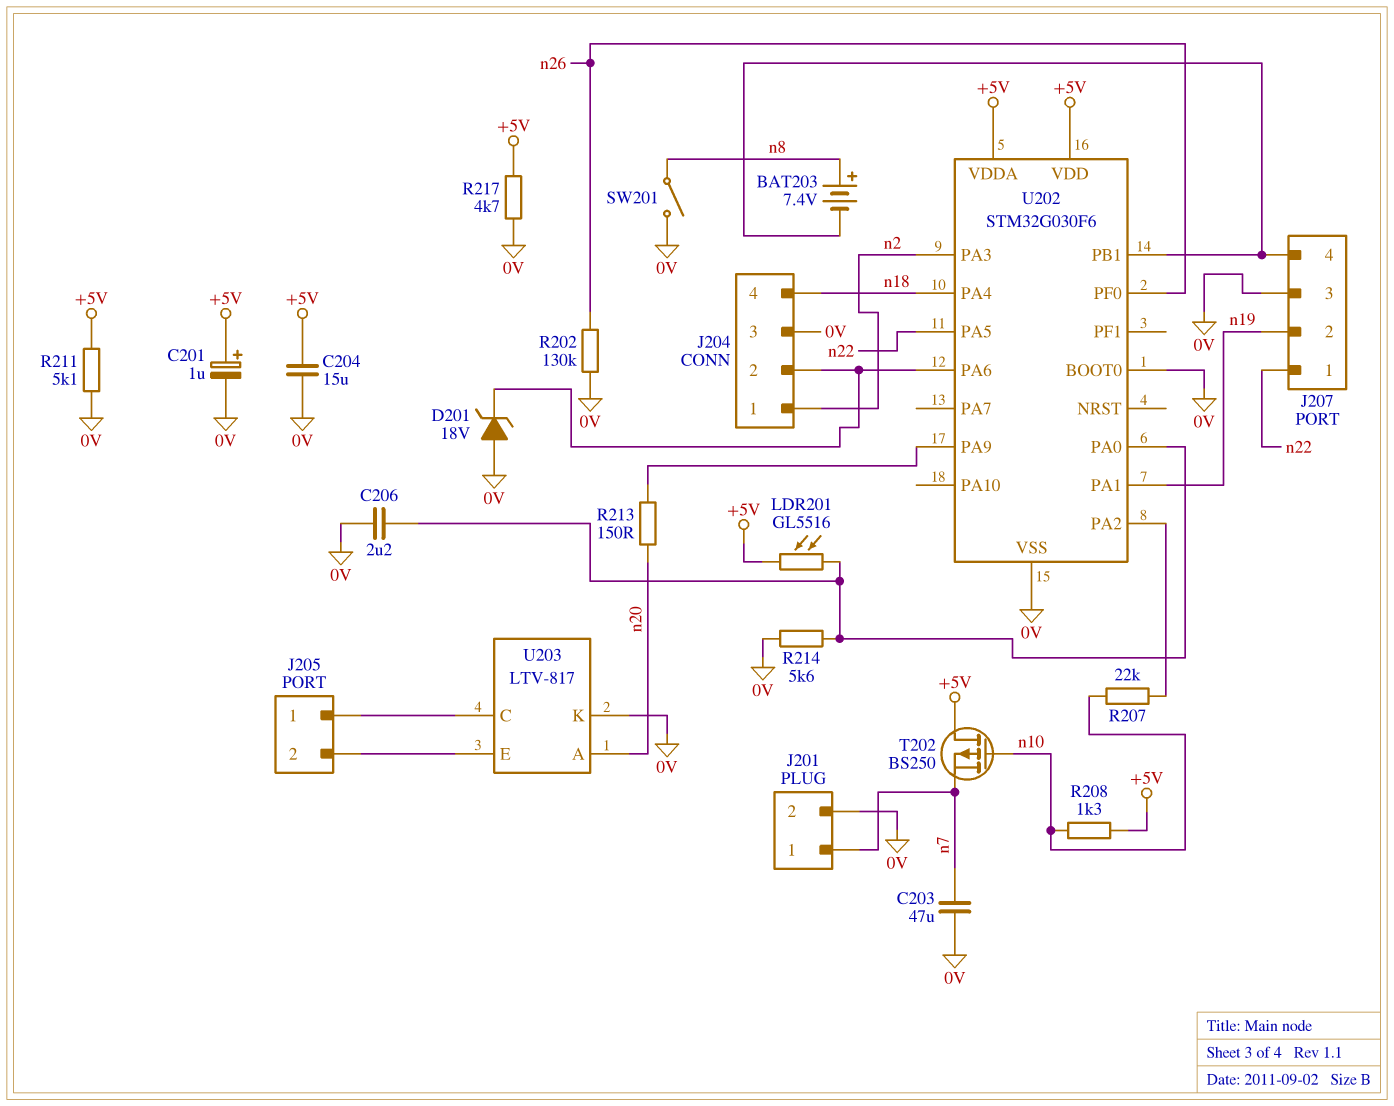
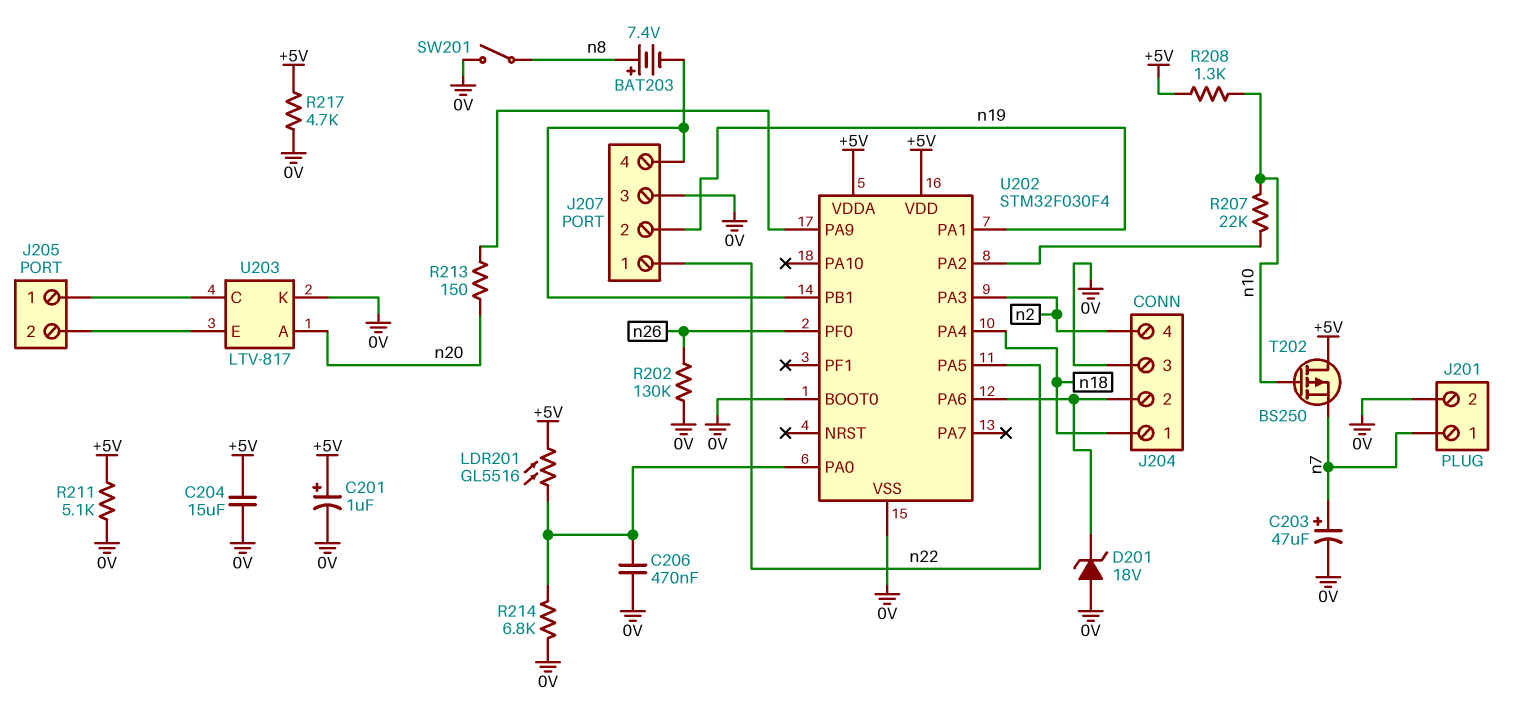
C203: 47uF (0V, n7) -> 47uF (plus n7, minus 0V)
C206: 2.2uF (0V, U202/PA0) -> 470nF (0V, U202/PA0)
J204 pin 1: n2 -> n18
J204 pin 4: n18 -> n2
R214: 5.6k (0V, U202/PA0) -> 6.8k (0V, U202/PA0)
U202: STM32G030F6 -> STM32F030F4

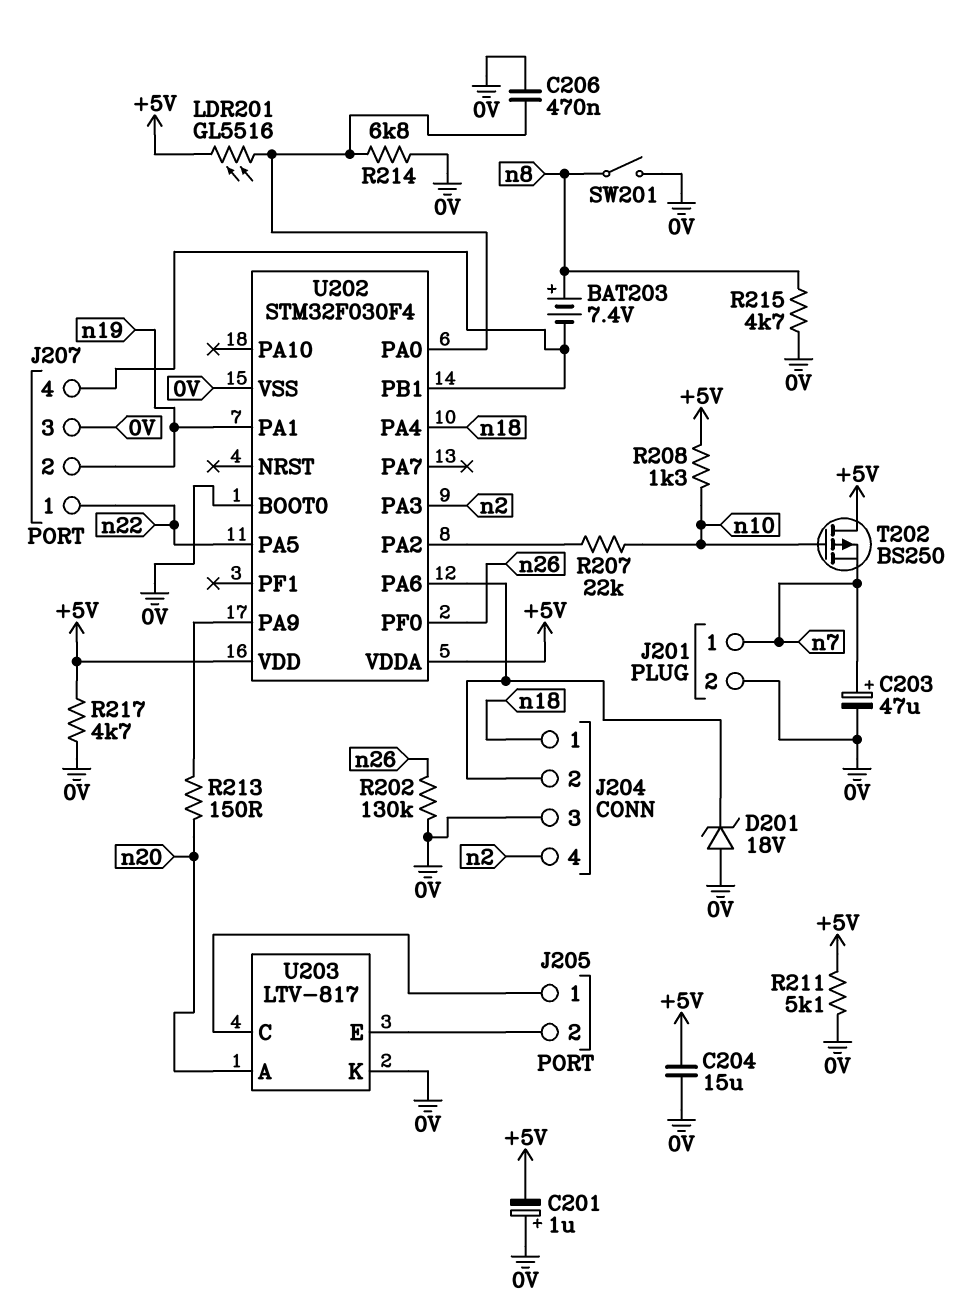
C201: 1uF (plus +5V, minus 0V) -> 1uF (plus 0V, minus +5V)
R215: none -> 4.7k (0V, n8)

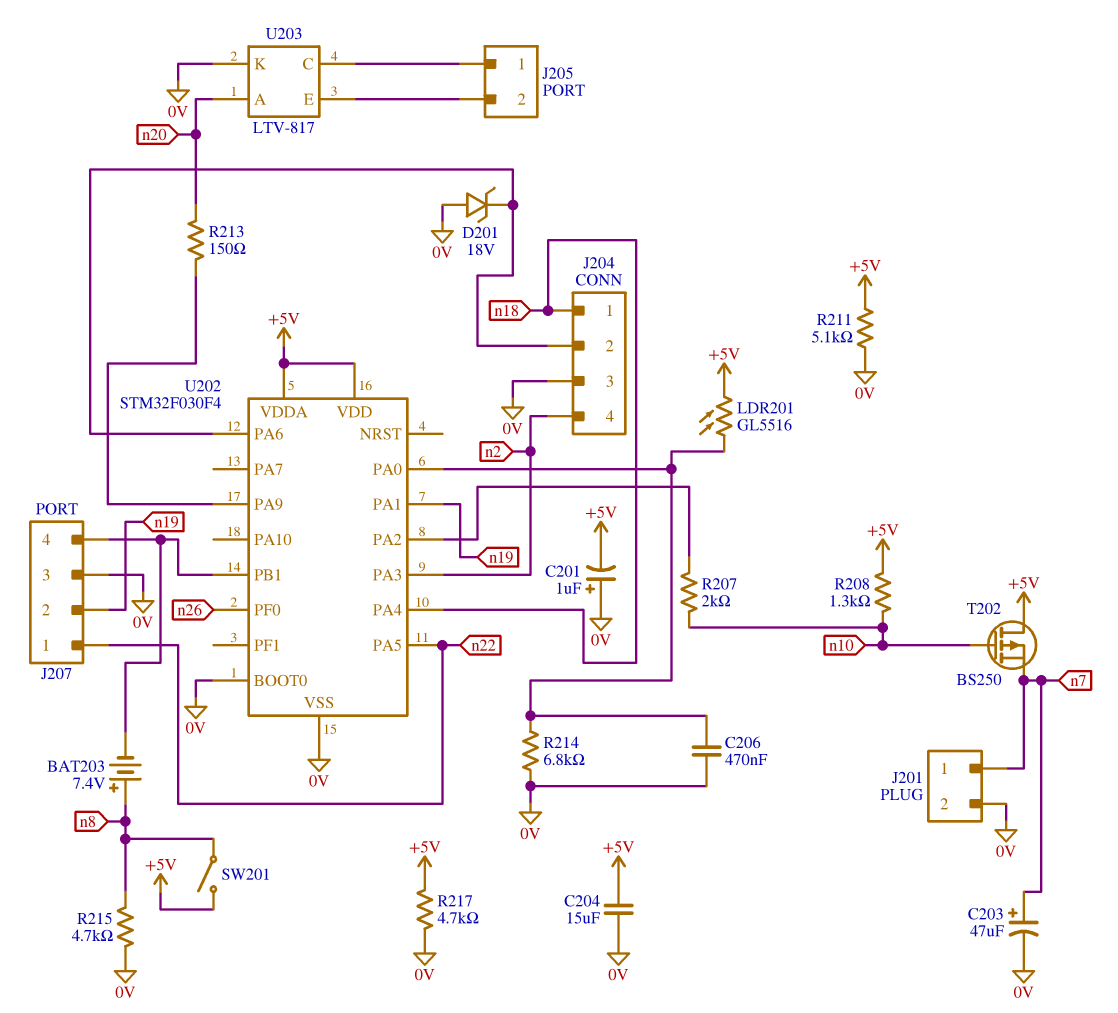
R202: 130k (0V, n26) -> none
R207: 22k (U202/PA2, n10) -> 2k (U202/PA2, n10)
SW201: switch (0V, n8) -> switch (+5V, n8)

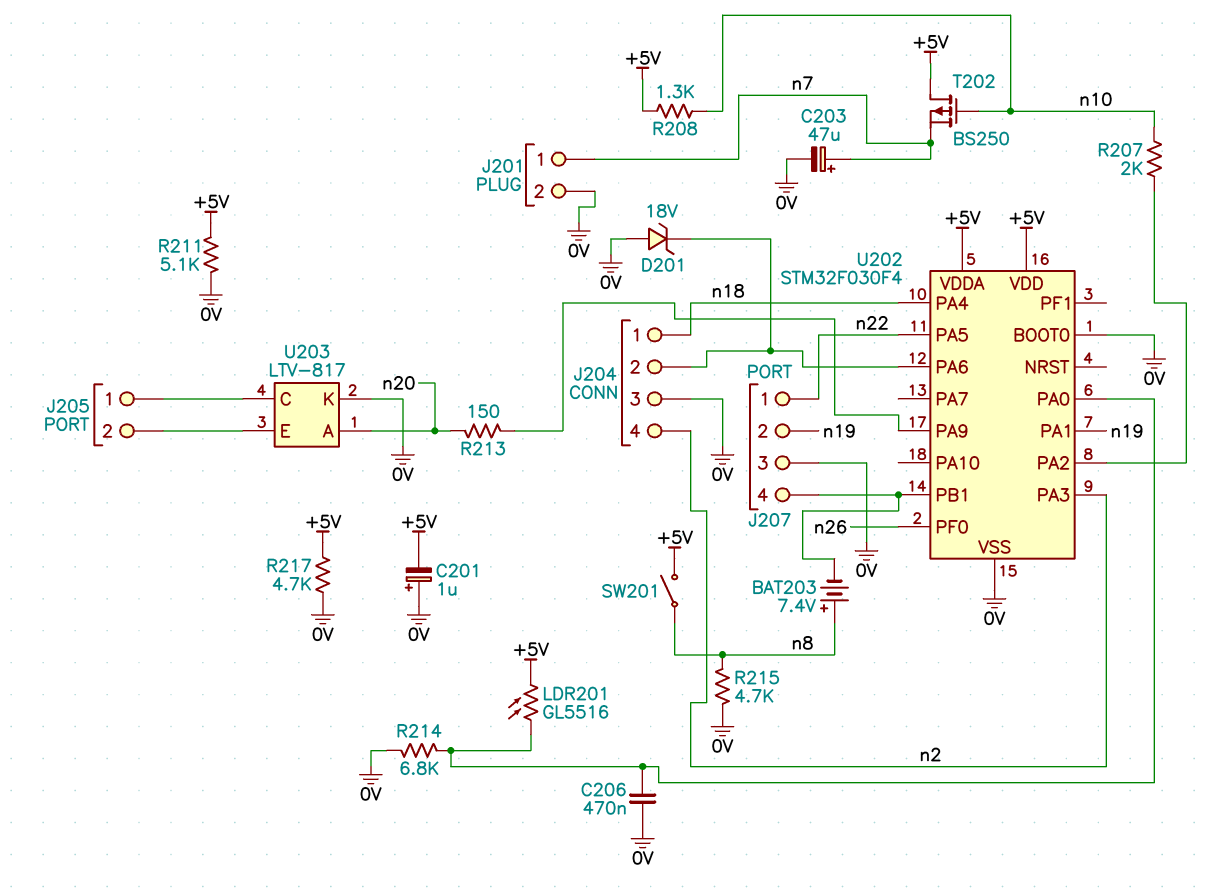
C204: 15uF (+5V, 0V) -> none

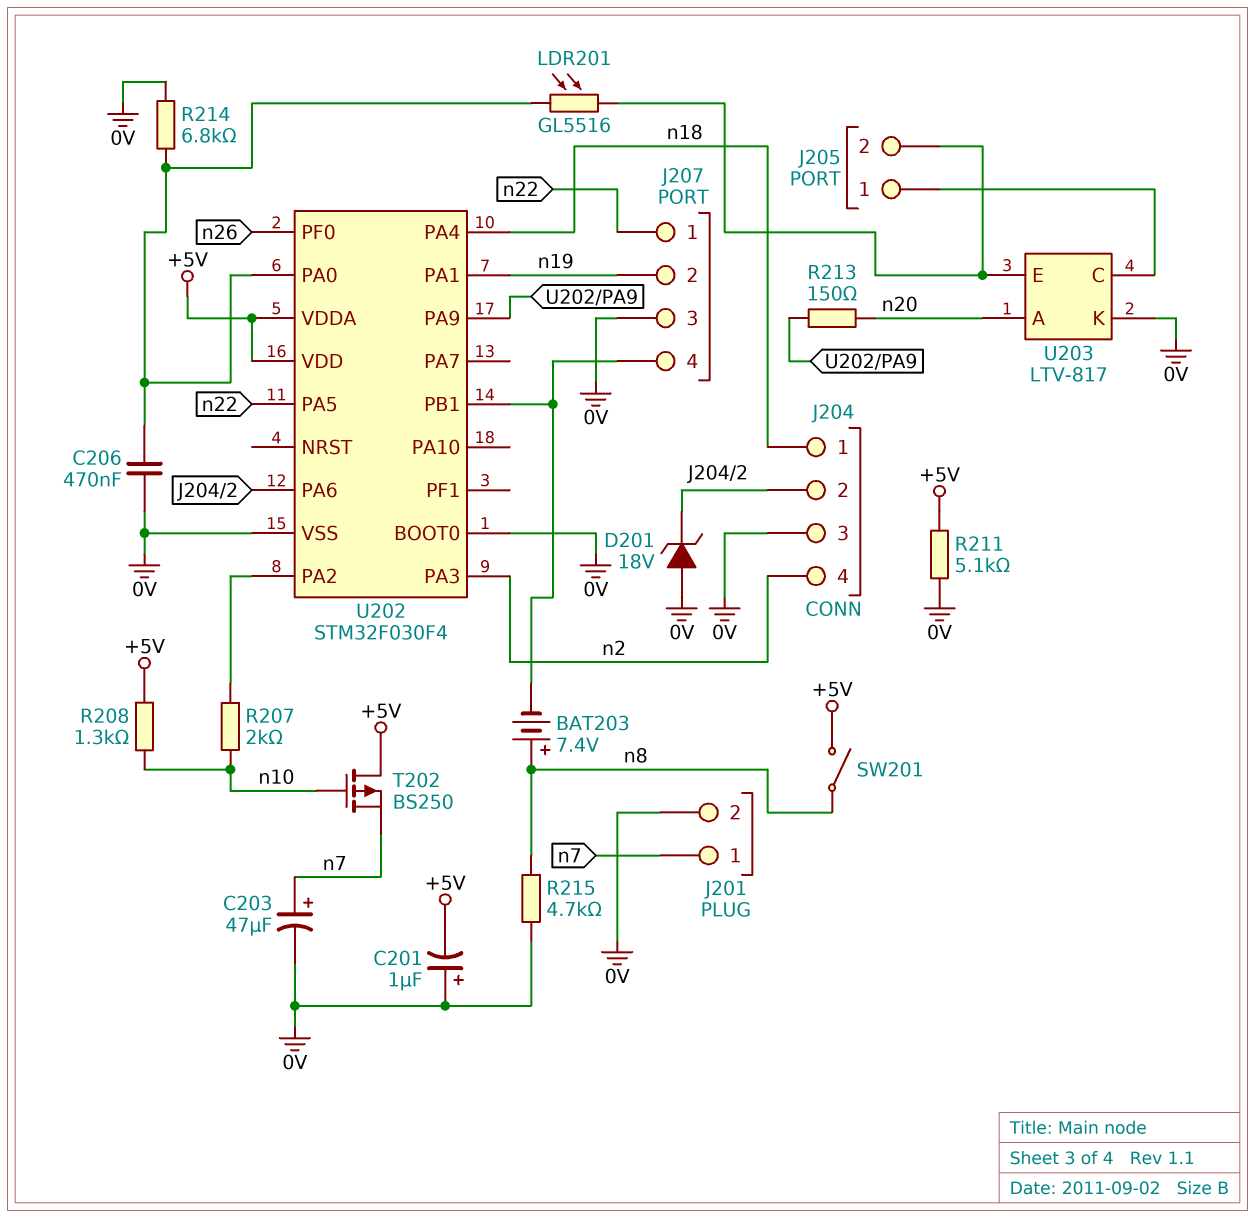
LDR201: GL5516 (+5V, U202/PA0) -> GL5516 (J205/2, U202/PA0)
R217: 4.7k (+5V, 0V) -> none

